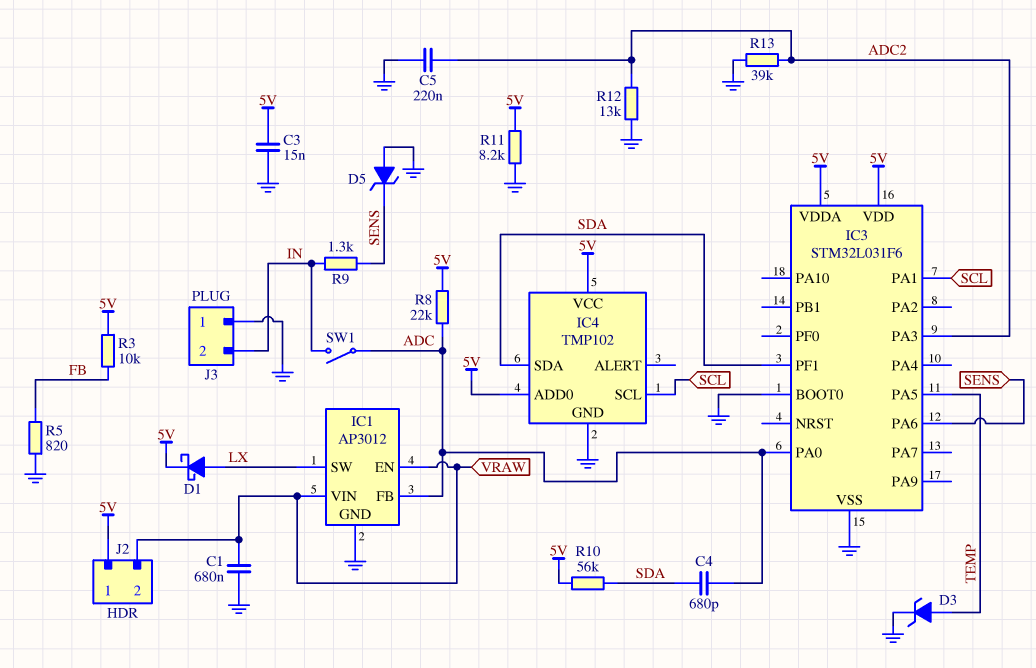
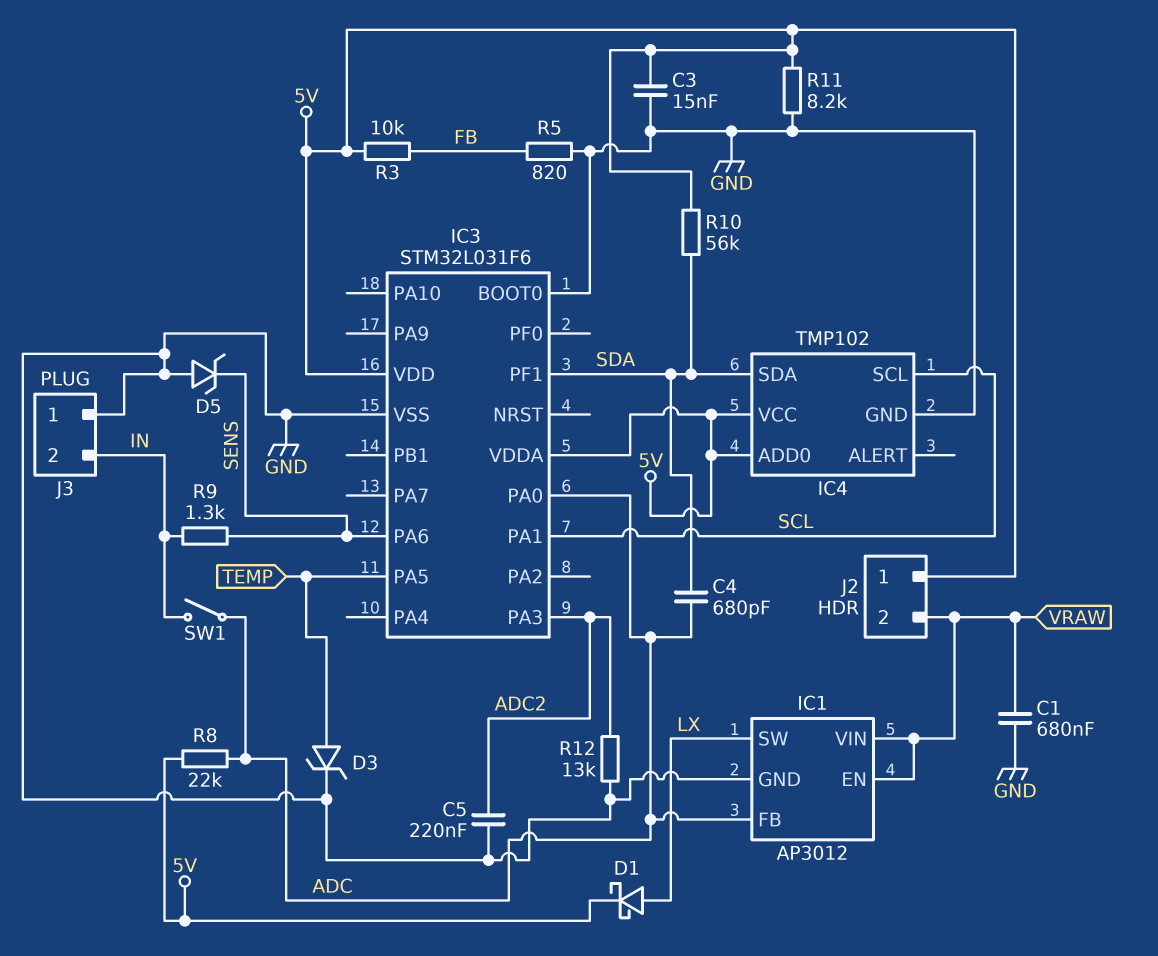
R13: 39k (ADC2, GND) -> none

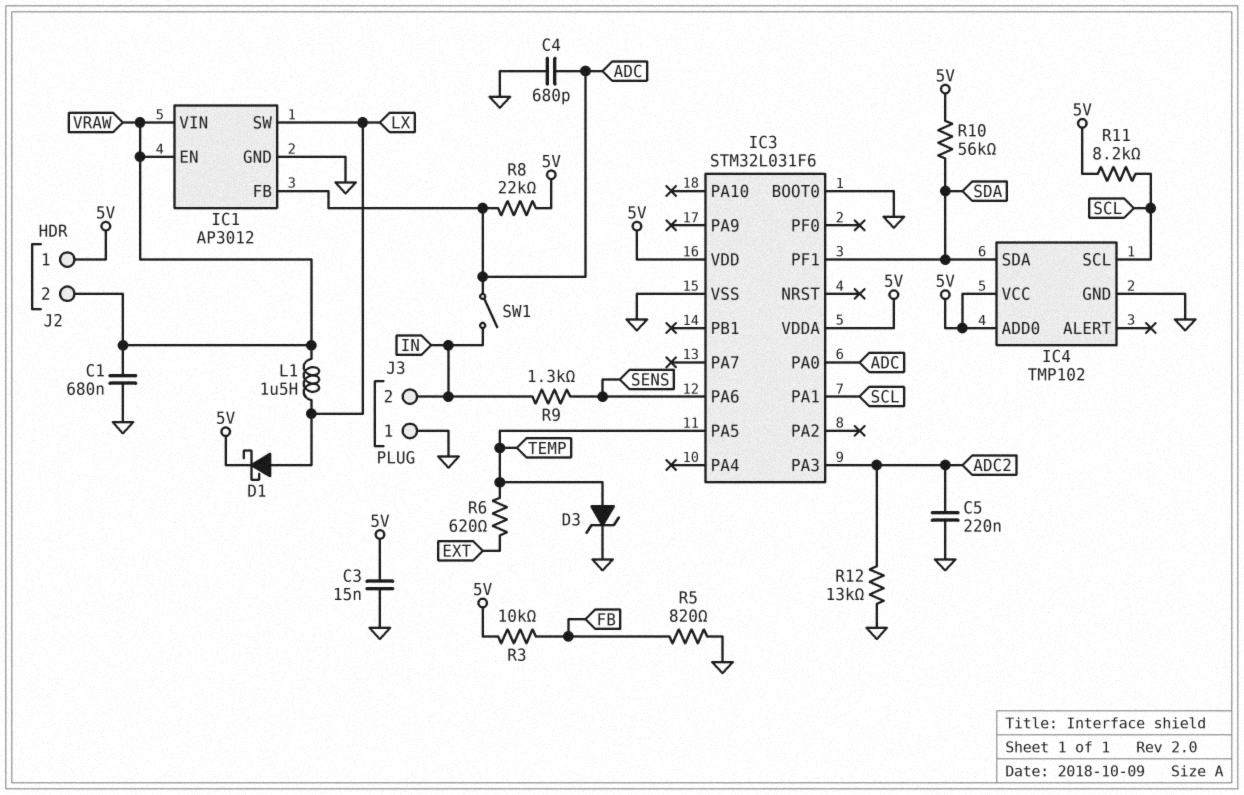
C4: 680pF (ADC, SDA) -> 680pF (ADC, GND)
D5: zener (A GND, K SENS) -> none
L1: none -> 1.5uH (LX, VRAW)
R6: none -> 620 (EXT, TEMP)
R11: 8.2k (5V, GND) -> 8.2k (5V, SCL)

